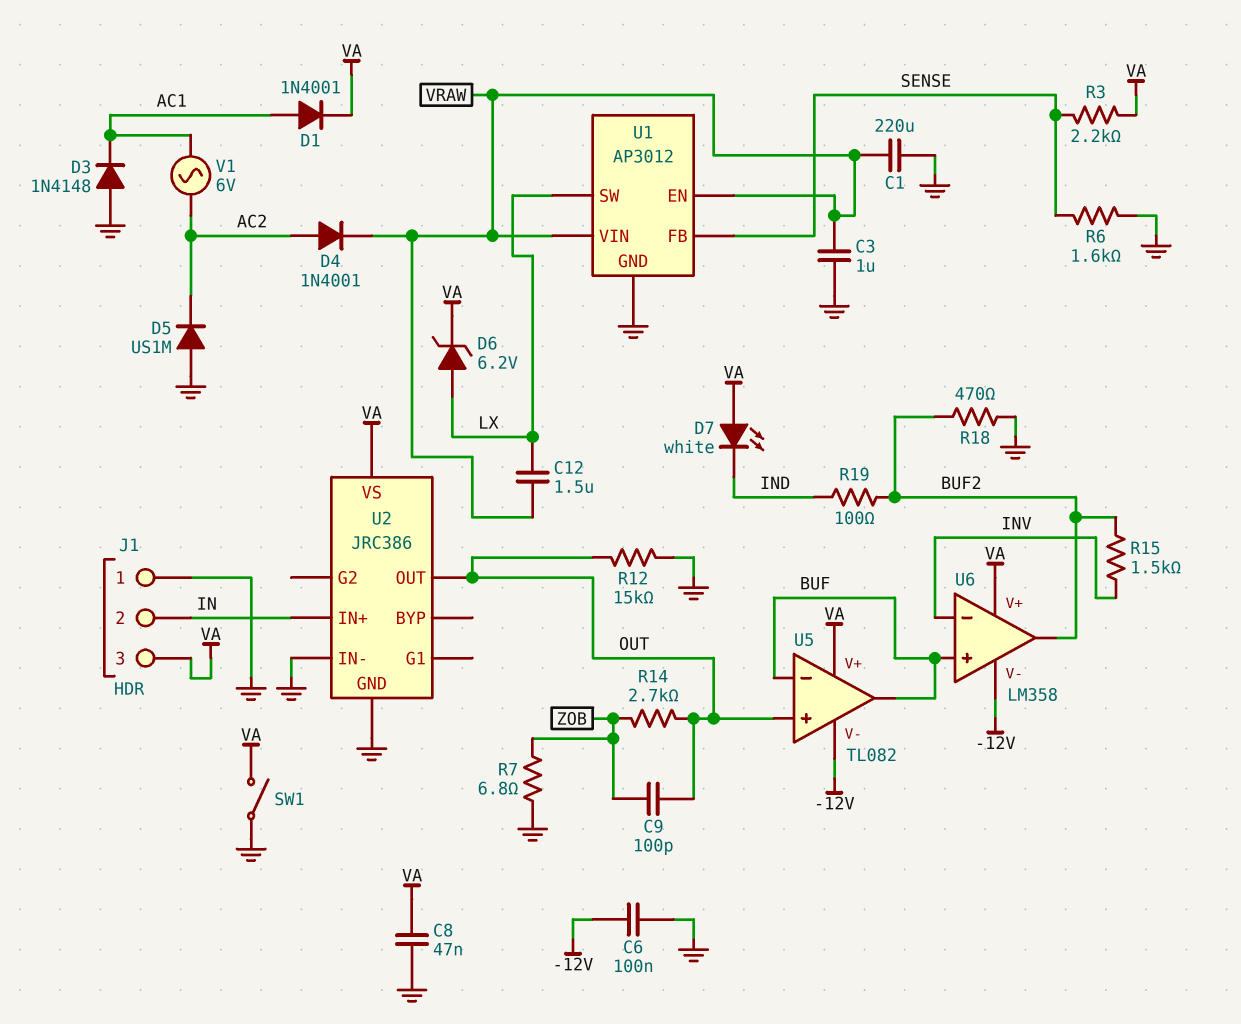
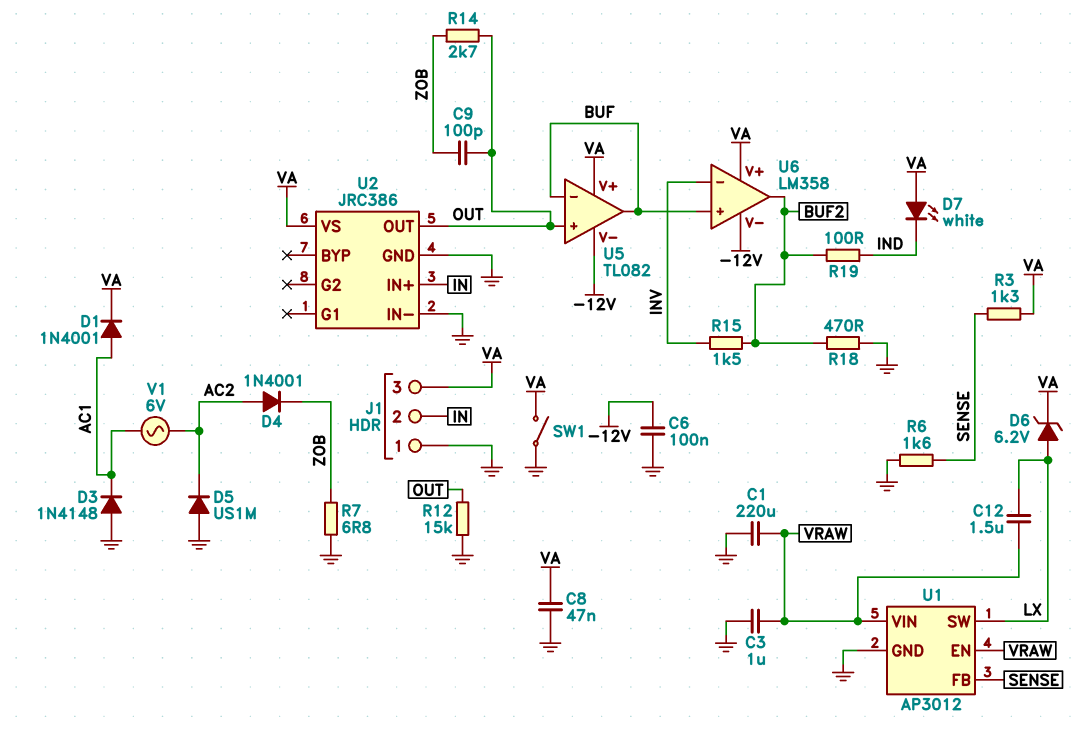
D4: diode 1N4001 (A AC2, K VRAW) -> diode 1N4001 (A AC2, K ZOB)
R3: 2.2k (SENSE, VA) -> 1.3k (SENSE, VA)

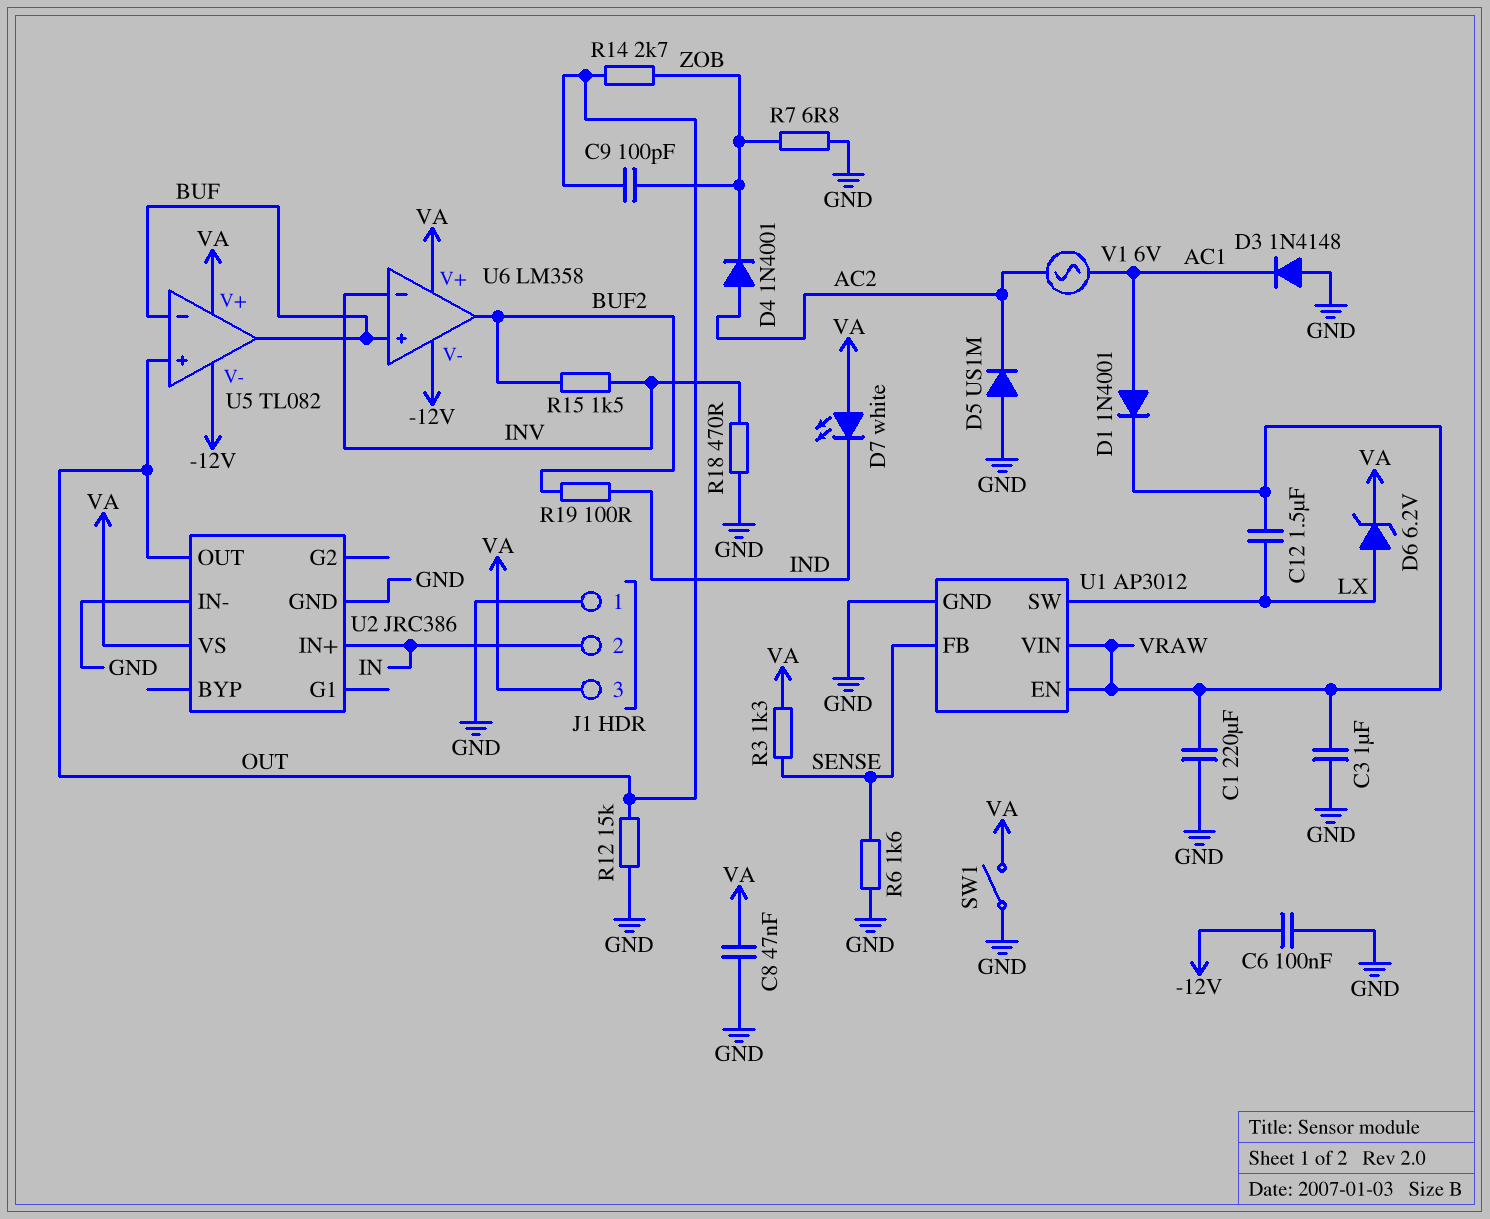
D1: diode 1N4001 (A AC1, K VA) -> diode 1N4001 (A AC1, K VRAW)
R18: 470 (BUF2, GND) -> 470 (GND, INV)

